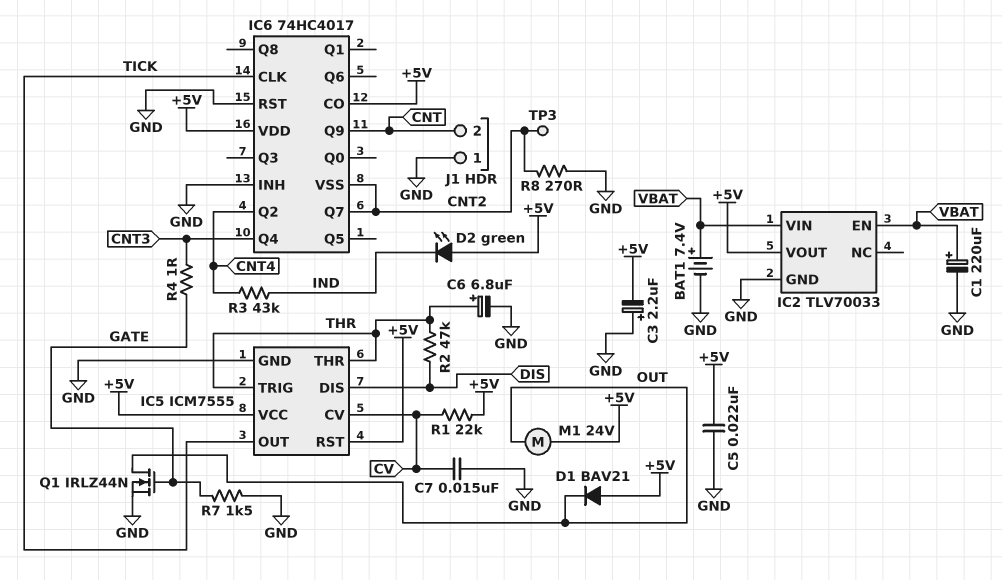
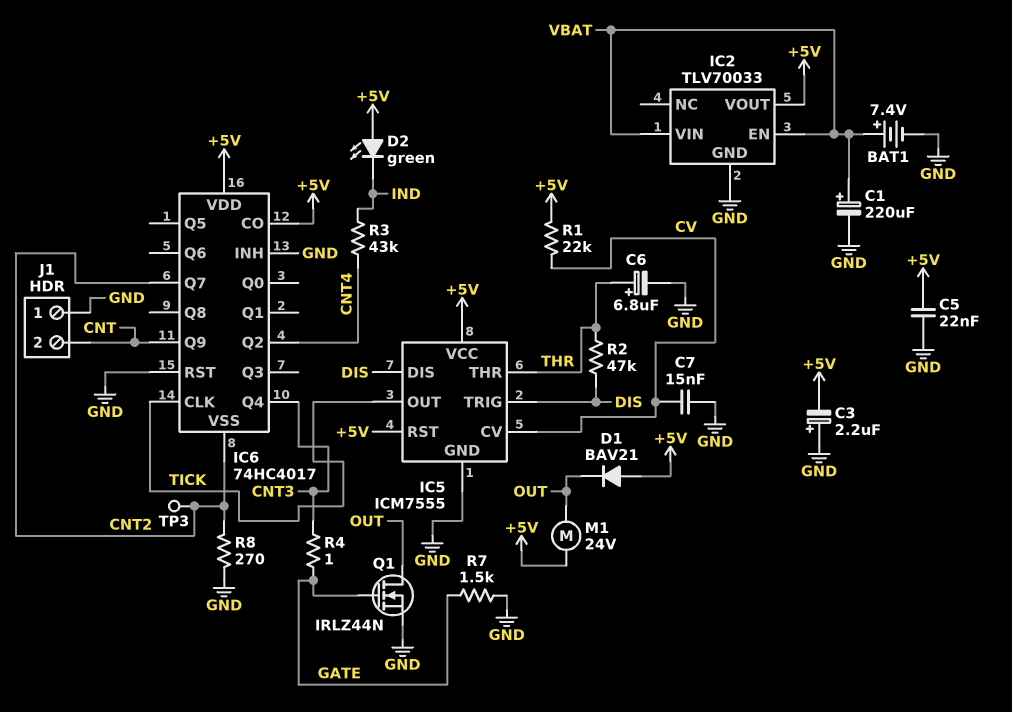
IC5 pin TRIG: THR -> DIS

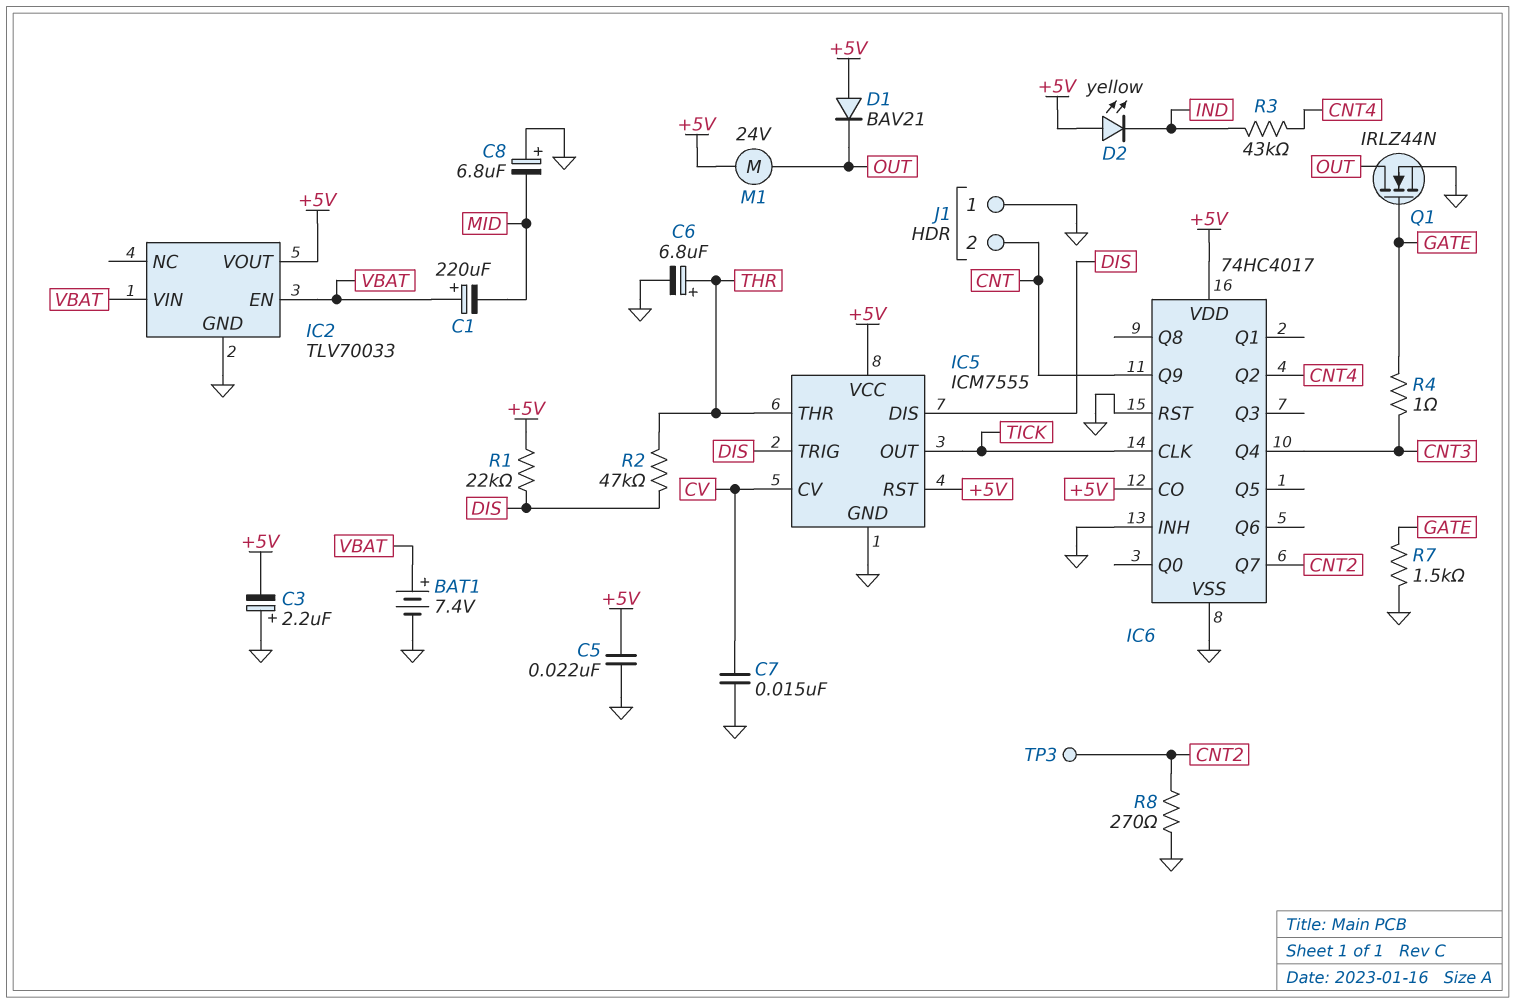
C1: 220uF (plus VBAT, minus GND) -> 220uF (plus VBAT, minus MID)
C8: none -> 6.8uF (plus GND, minus MID)
D2: LED green (A +5V, K IND) -> LED yellow (A +5V, K IND)
IC6 pin VSS: CNT2 -> GND
R1: 22k (+5V, CV) -> 22k (+5V, DIS)

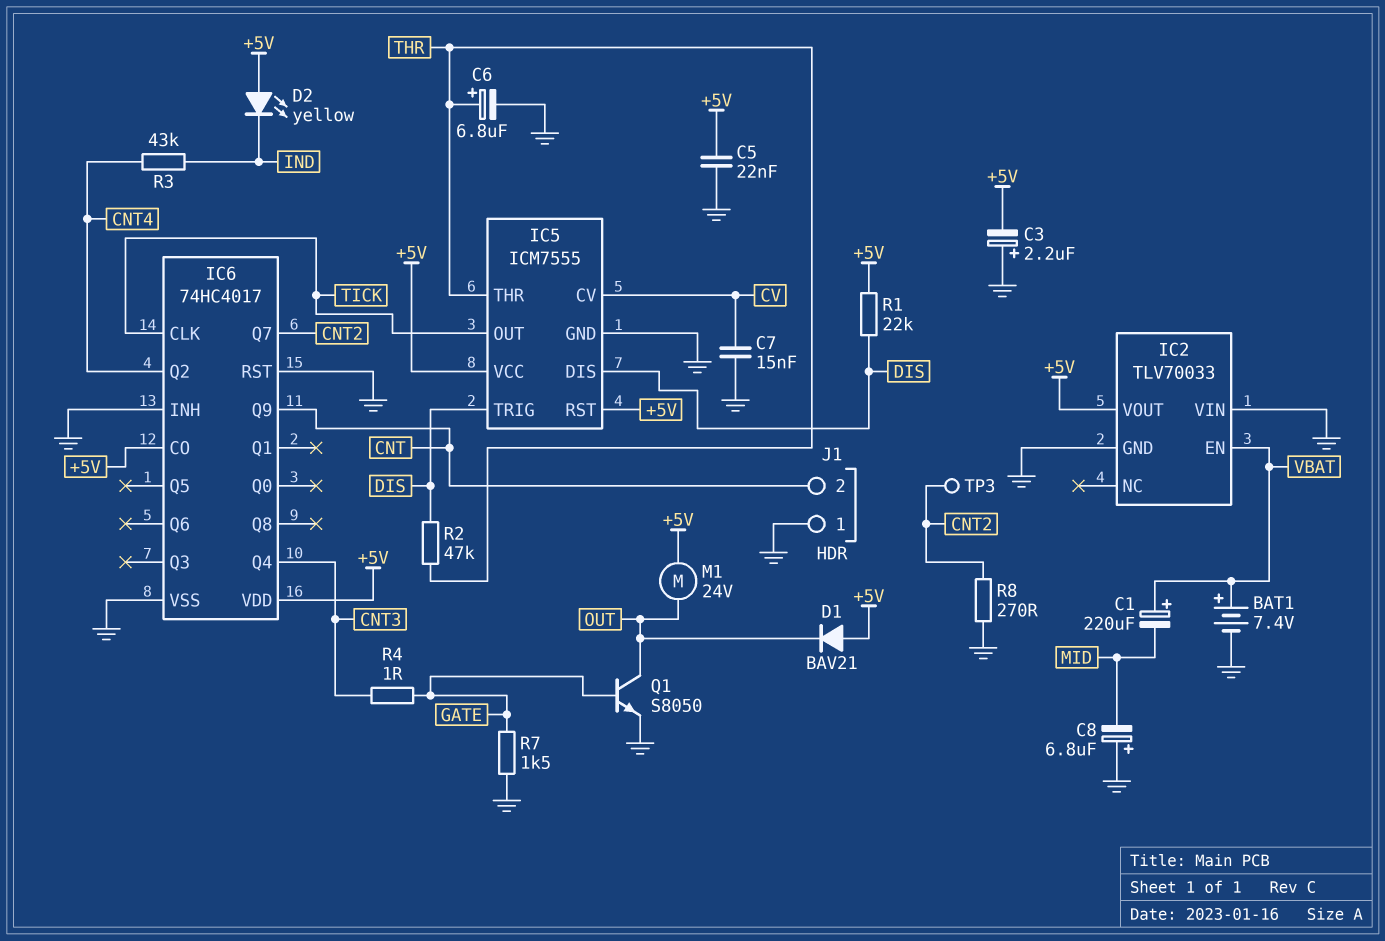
IC2 pin VIN: VBAT -> GND
Q1: NMOS IRLZ44N (G GATE, D OUT, S GND) -> NPN S8050 (B GATE, C OUT, E GND)

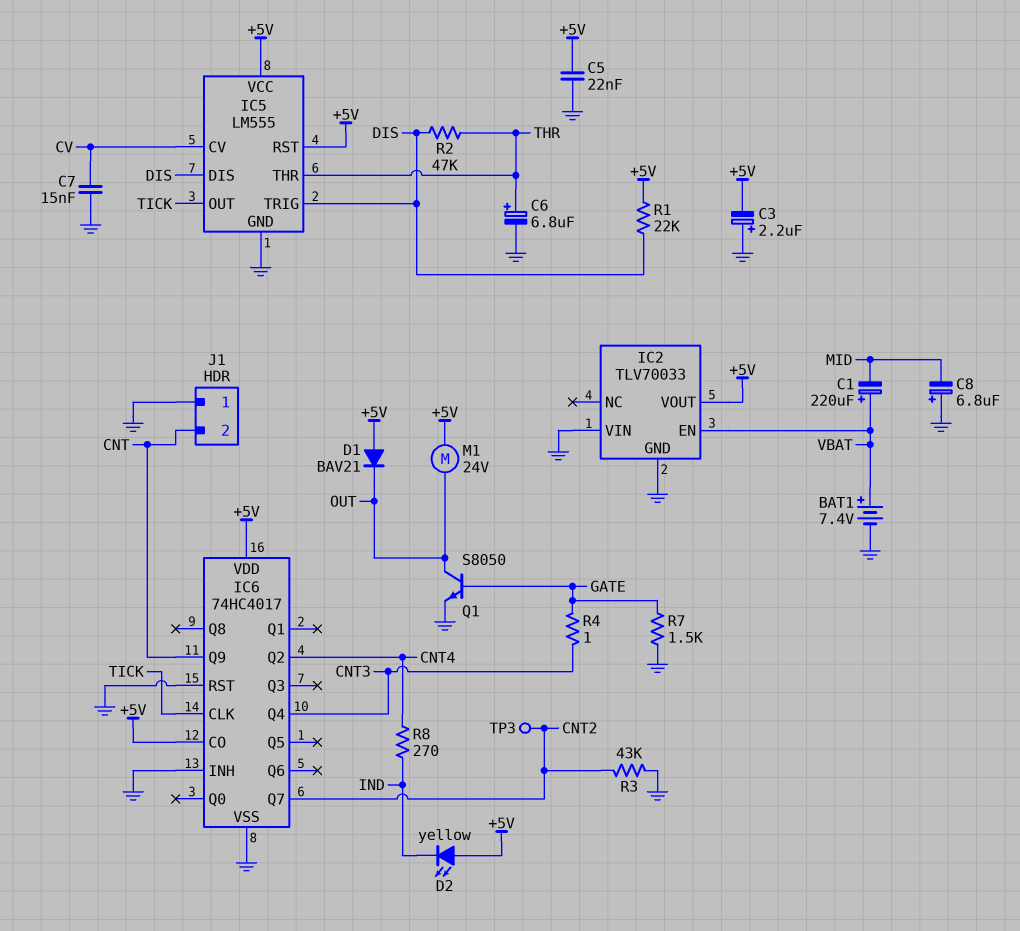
IC5: ICM7555 -> LM555
R3: 43k (CNT4, IND) -> 43k (CNT2, GND)
R8: 270 (CNT2, GND) -> 270 (CNT4, IND)

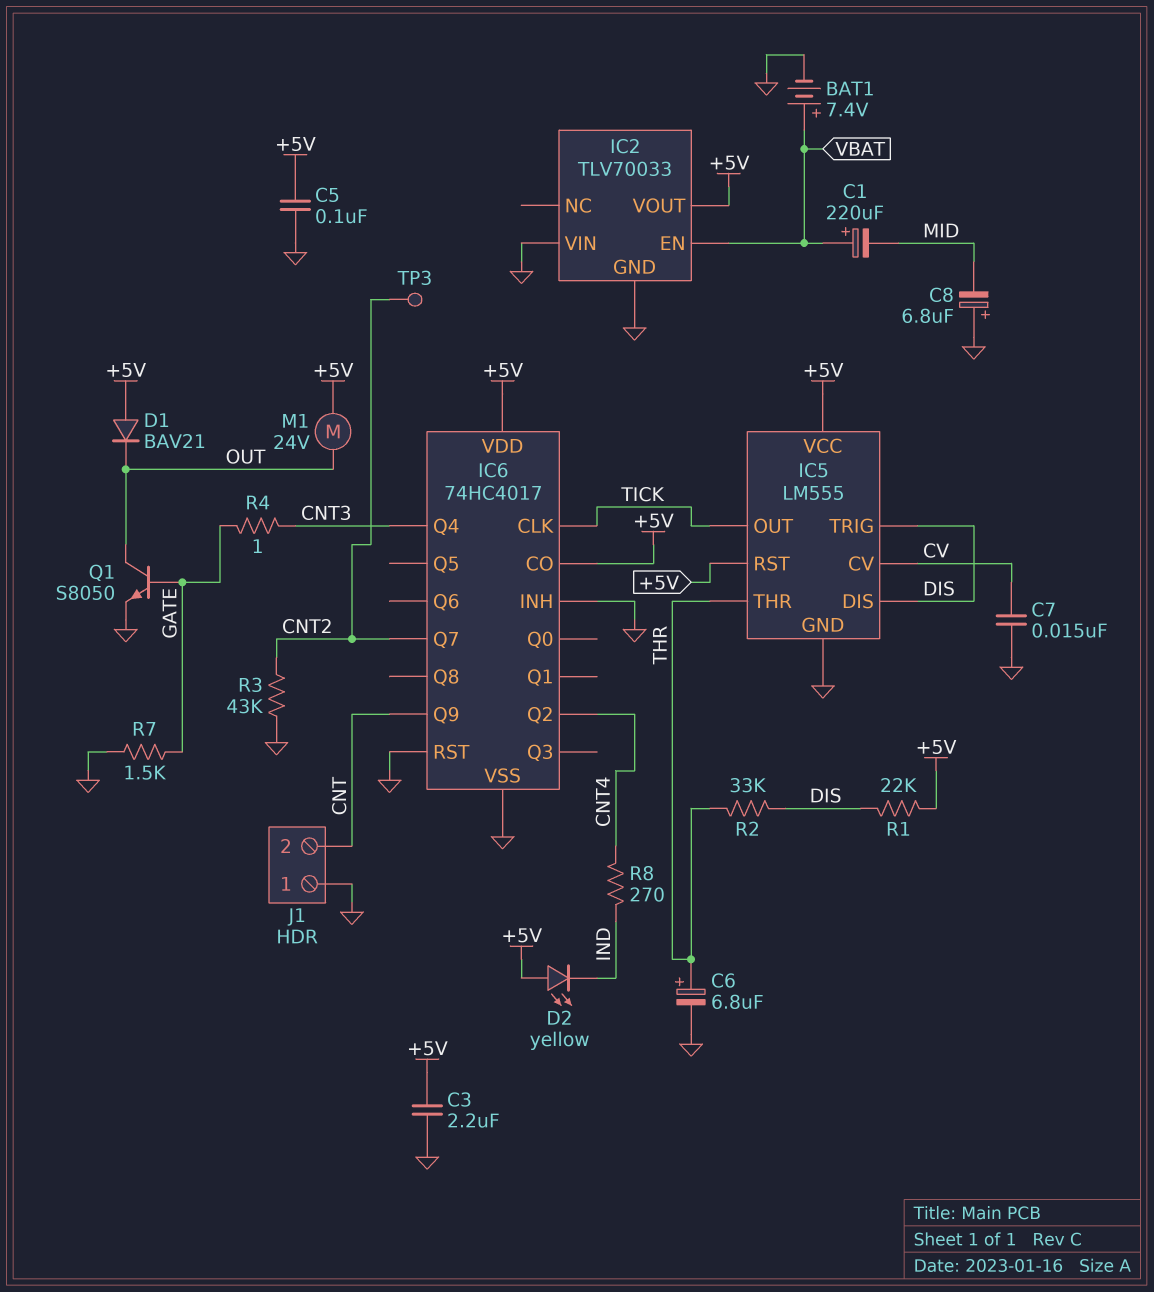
C3: 2.2uF (plus GND, minus +5V) -> 2.2uF (+5V, GND)
C5: 22nF (+5V, GND) -> 100nF (+5V, GND)
R2: 47k (DIS, THR) -> 33k (DIS, THR)

